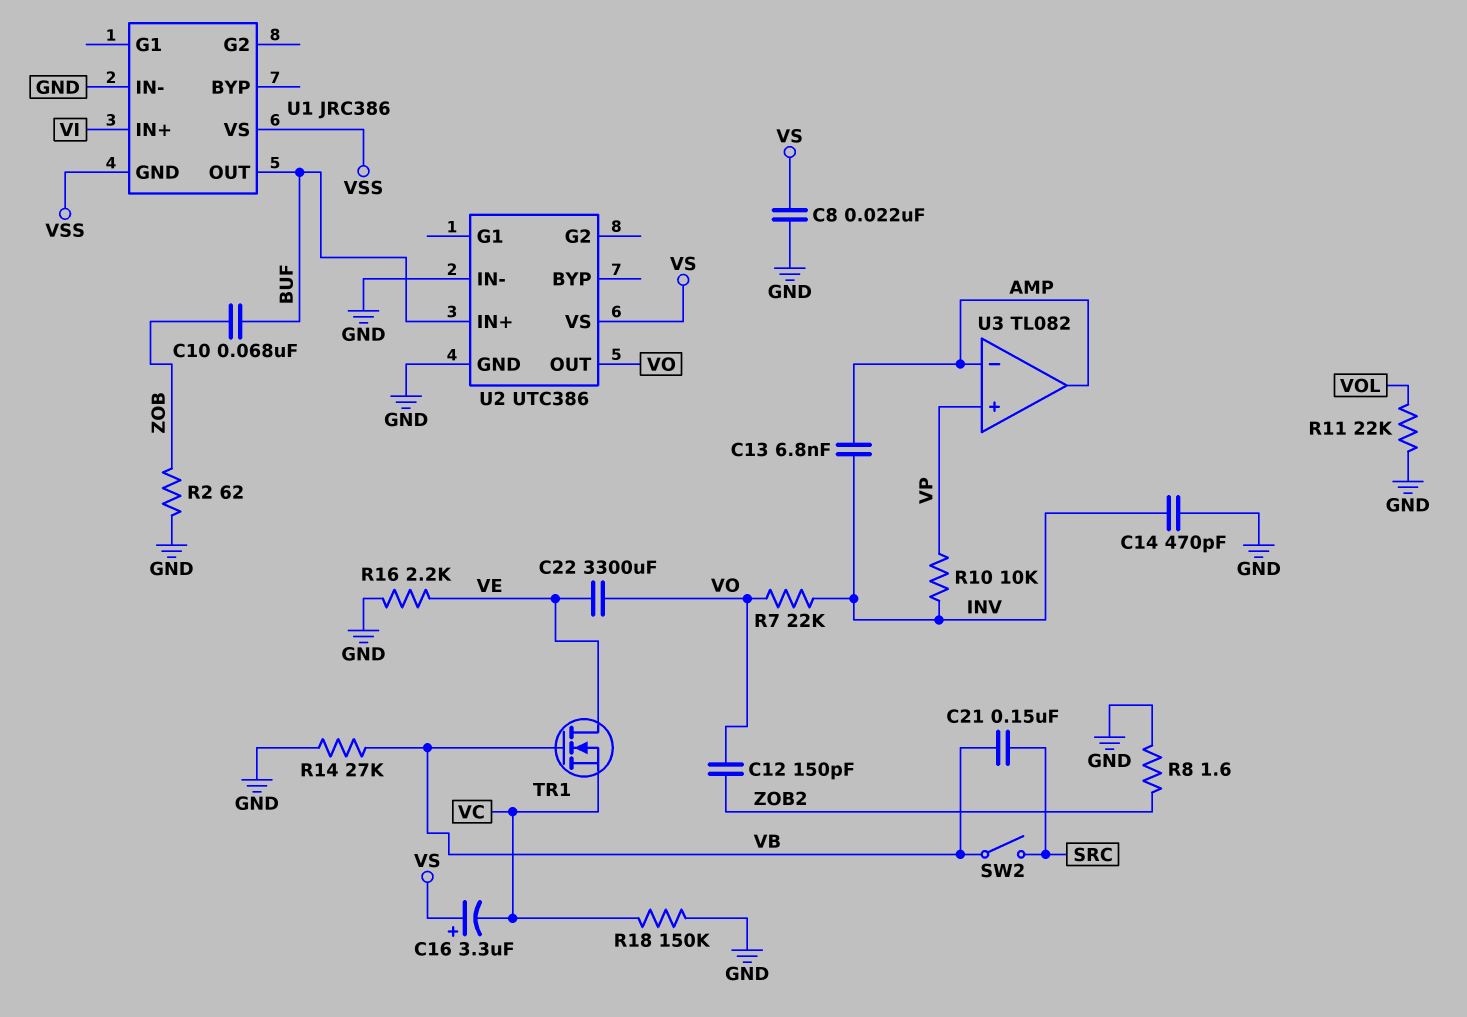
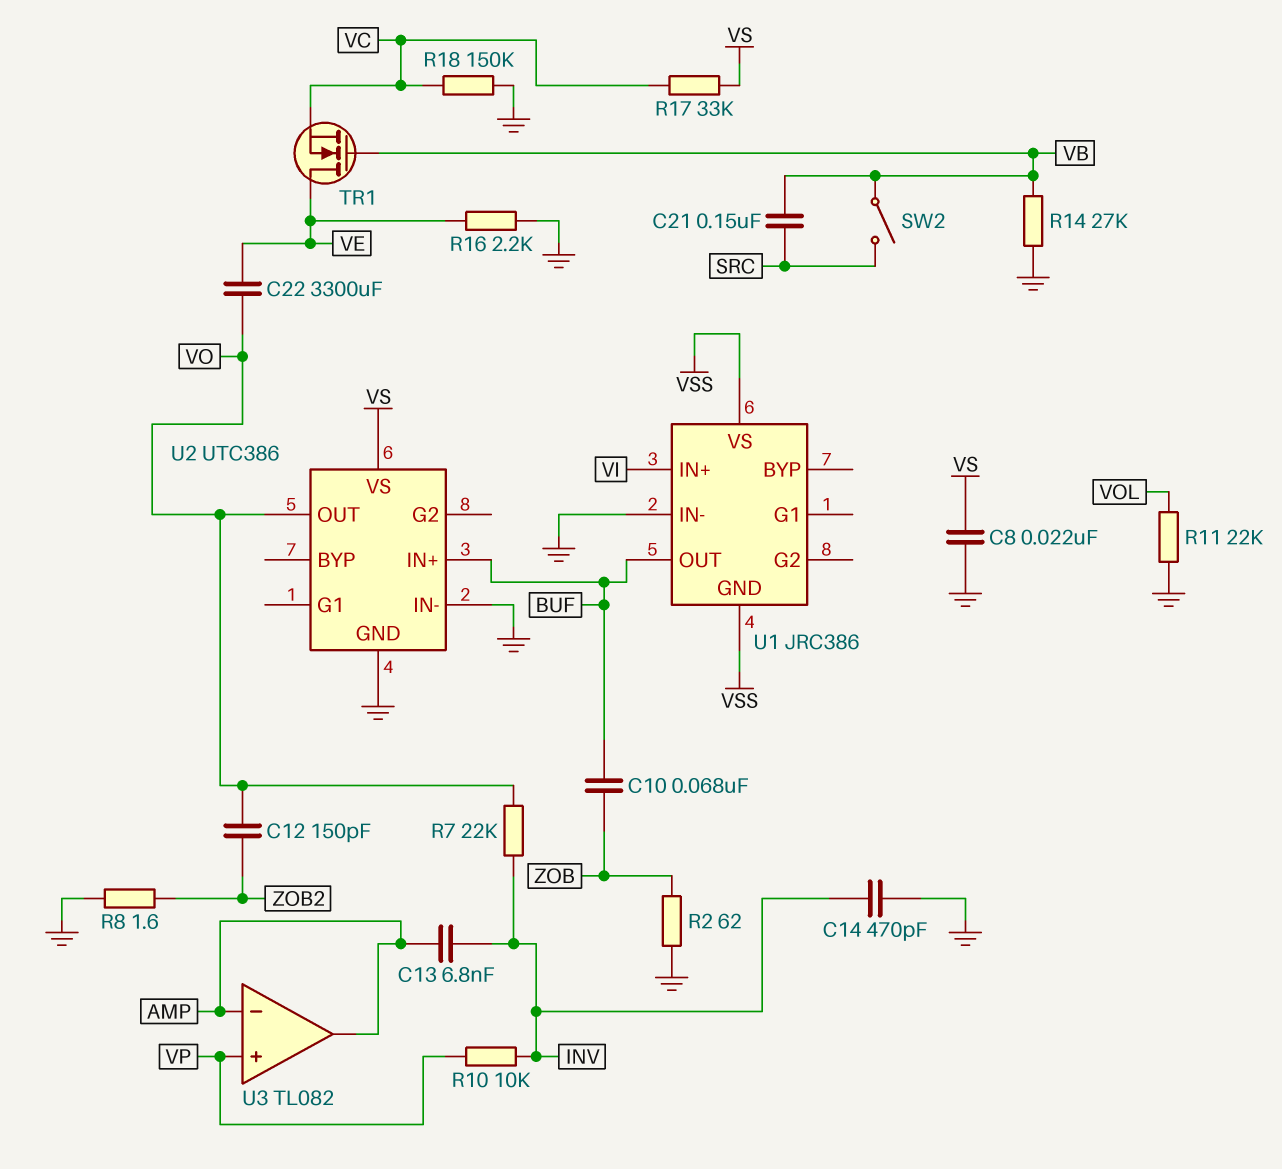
C16: 3.3uF (plus VS, minus VC) -> none
R17: none -> 33k (VC, VS)

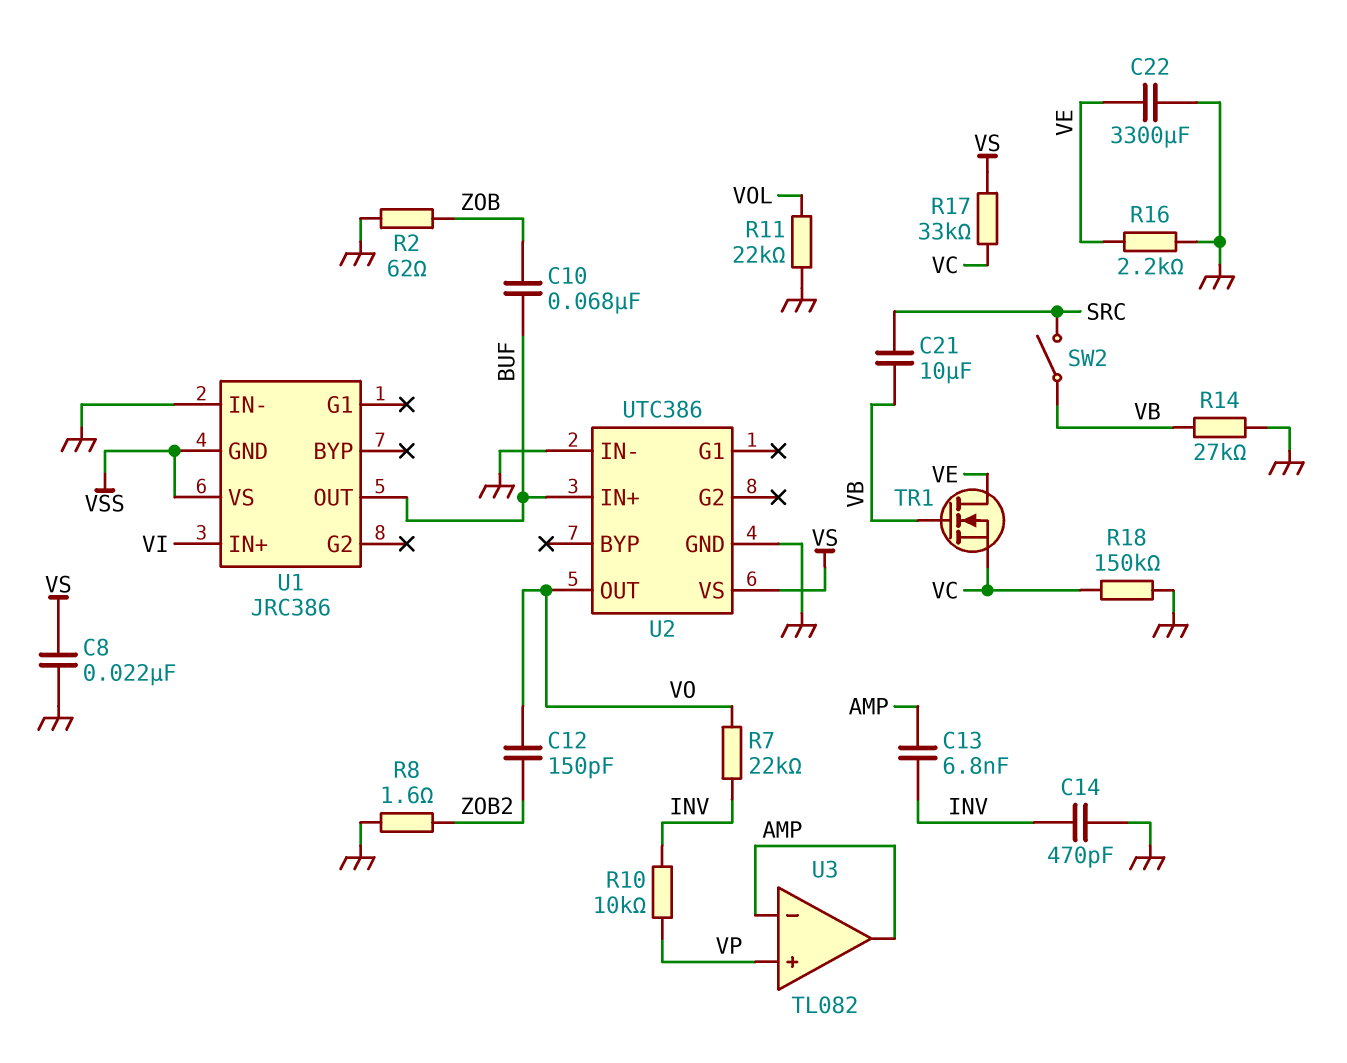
C21: 150nF (SRC, VB) -> 10uF (SRC, VB)
C22: 3300uF (VE, VO) -> 3300uF (GND, VE)

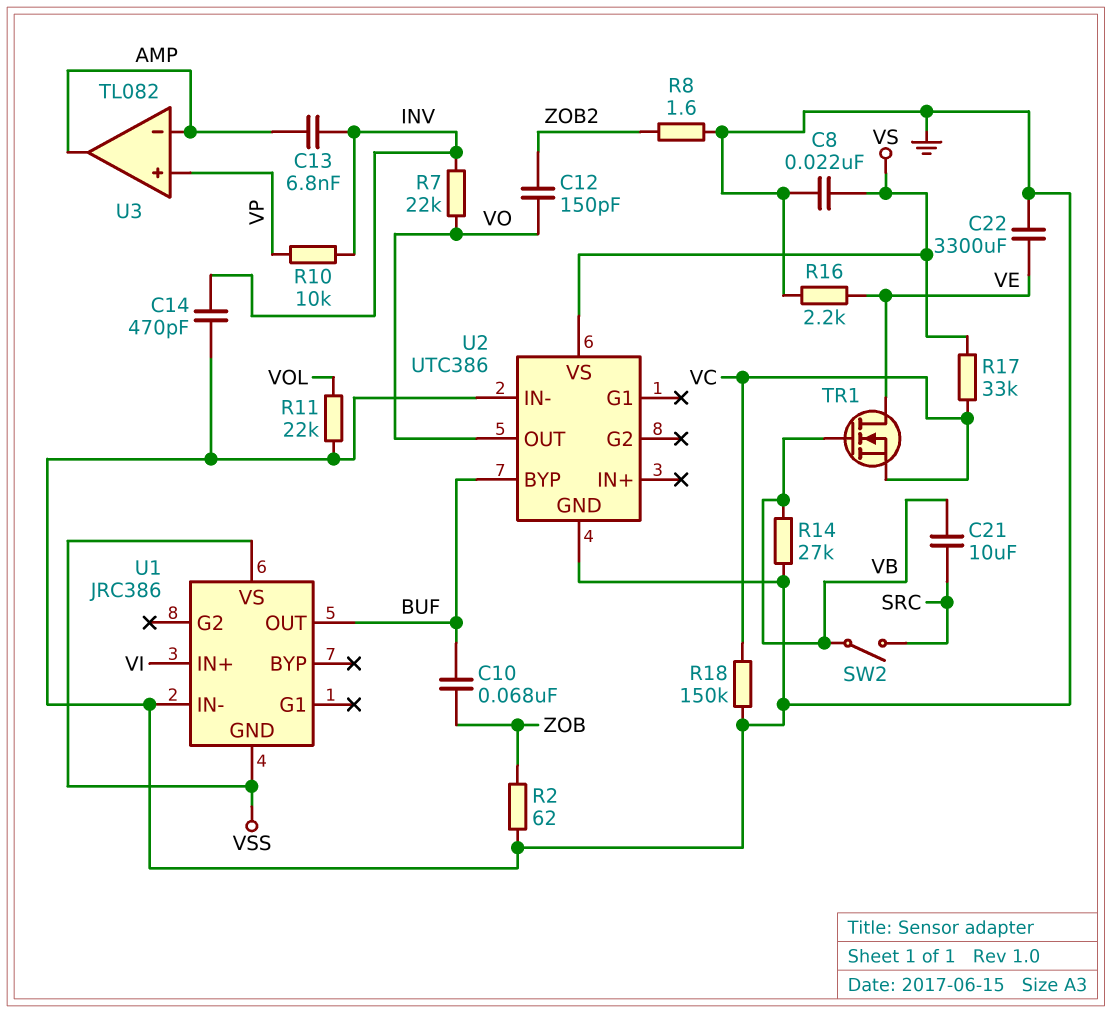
U2 pin BYP: none -> BUF
U2 pin IN+: BUF -> none

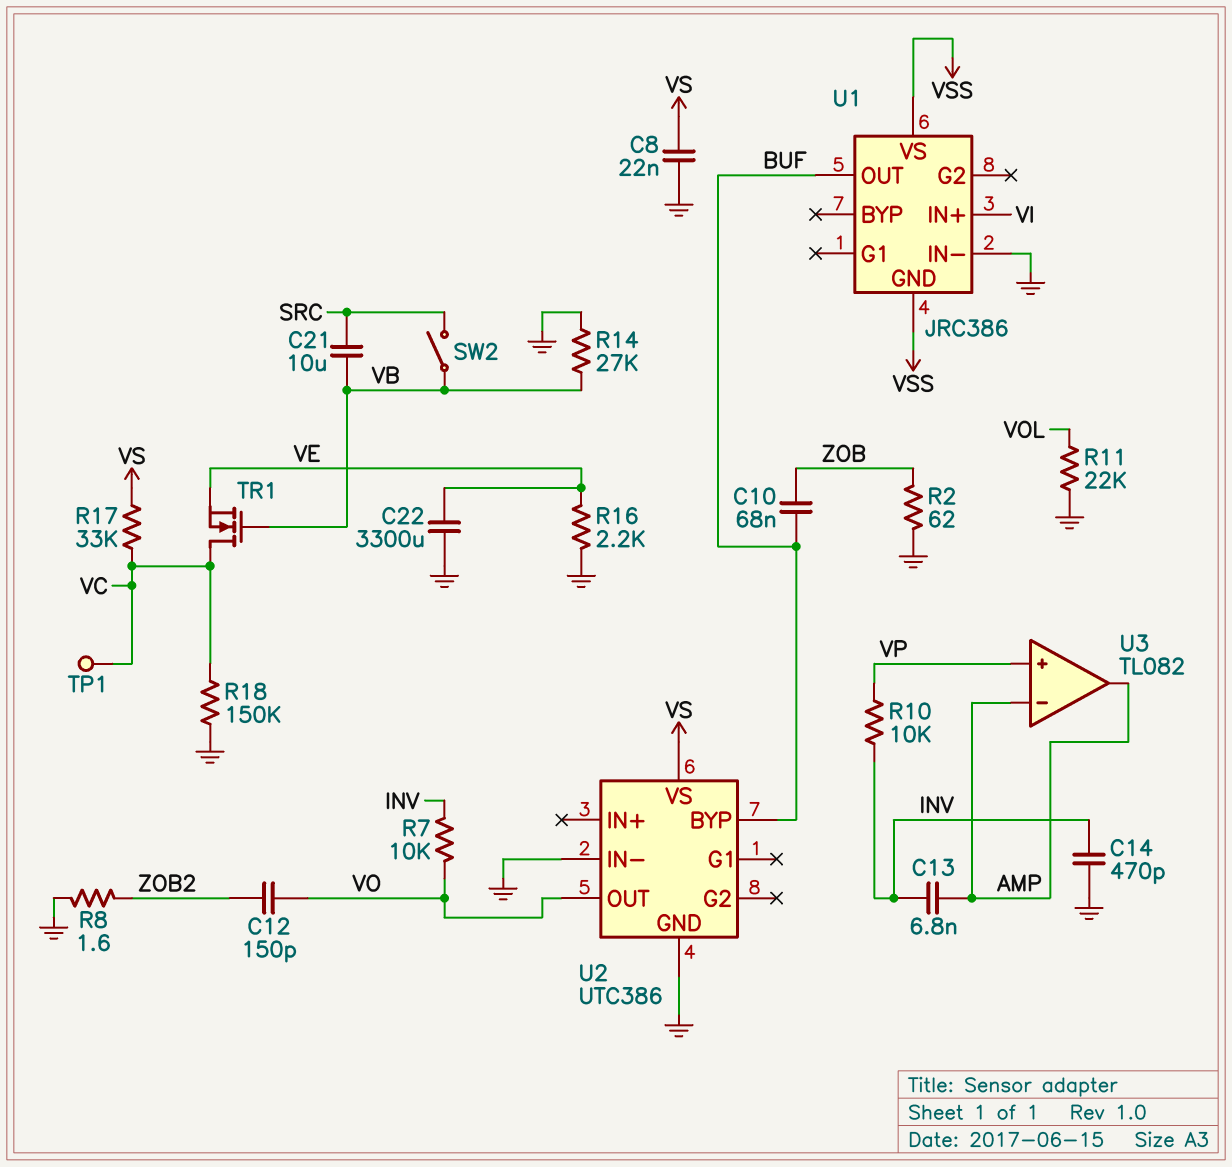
R7: 22k (INV, VO) -> 10k (INV, VO)
TP1: none -> test point (VC)
TR1: NMOS (G VB, D VE, S VC) -> NMOS (G VB, D VC, S VE)

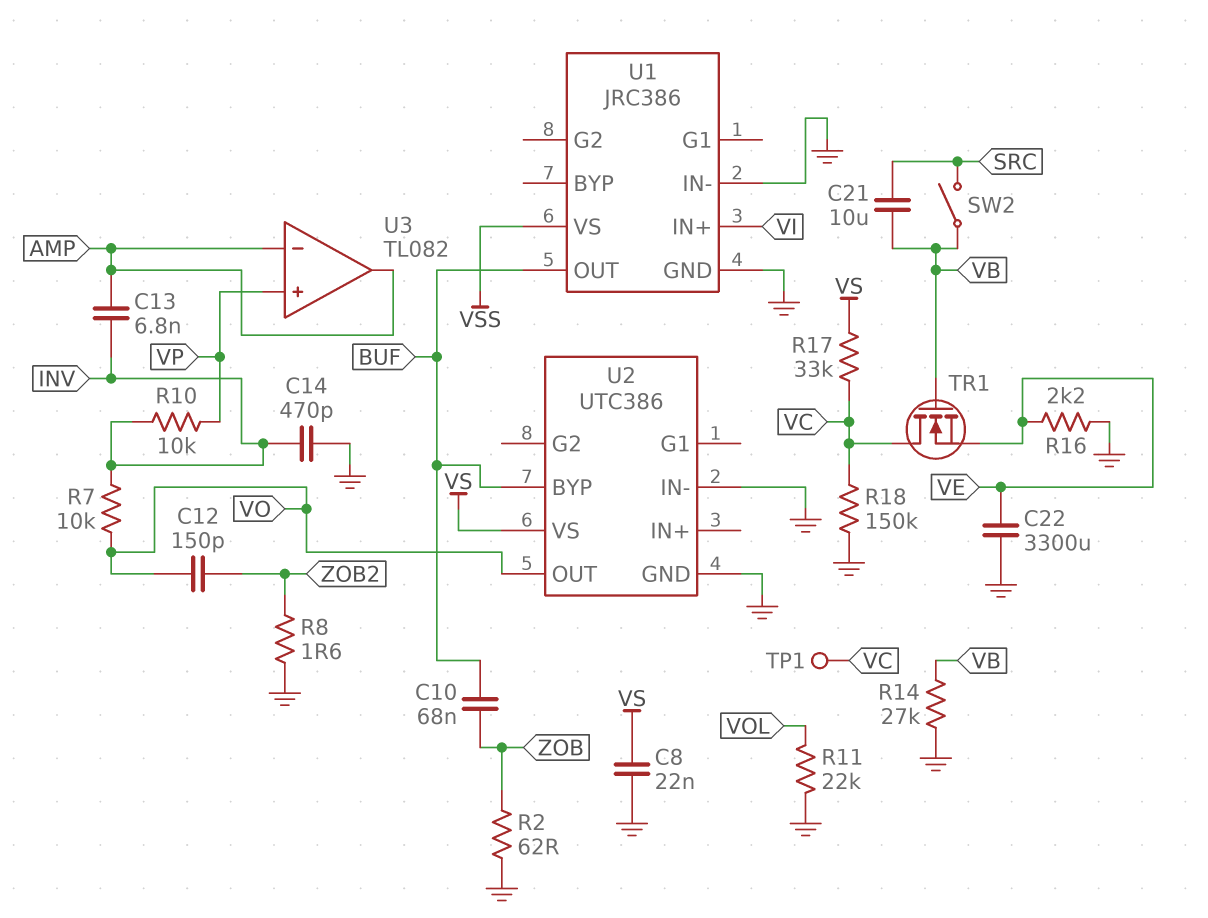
U1 pin GND: VSS -> GND

